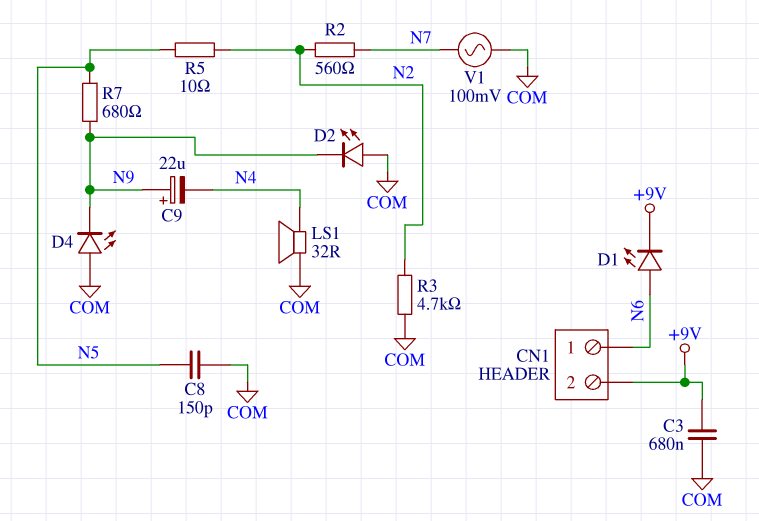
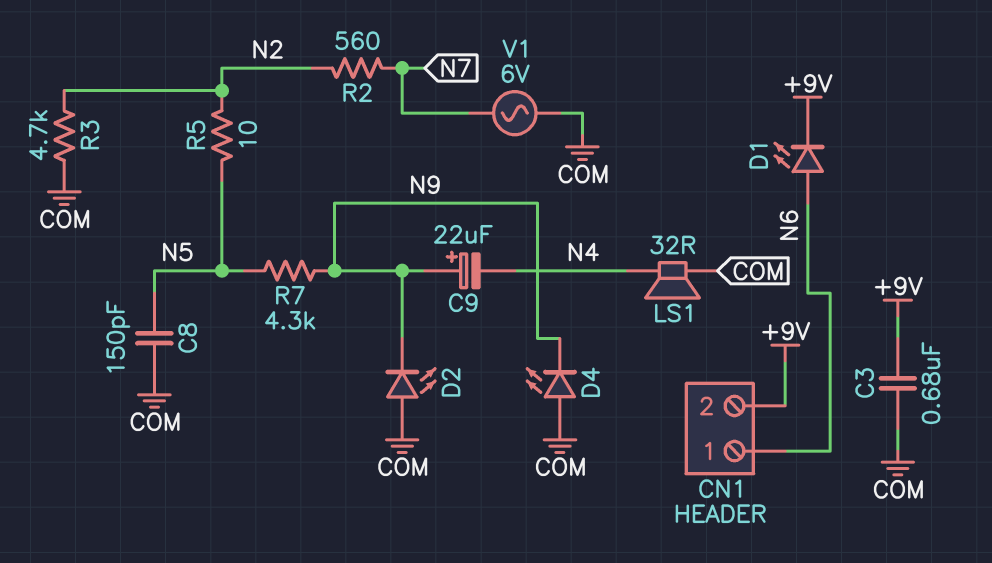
R7: 680 (N5, N9) -> 4.3k (N5, N9)
V1: AC 100mV (COM, N7) -> AC 6V (COM, N7)

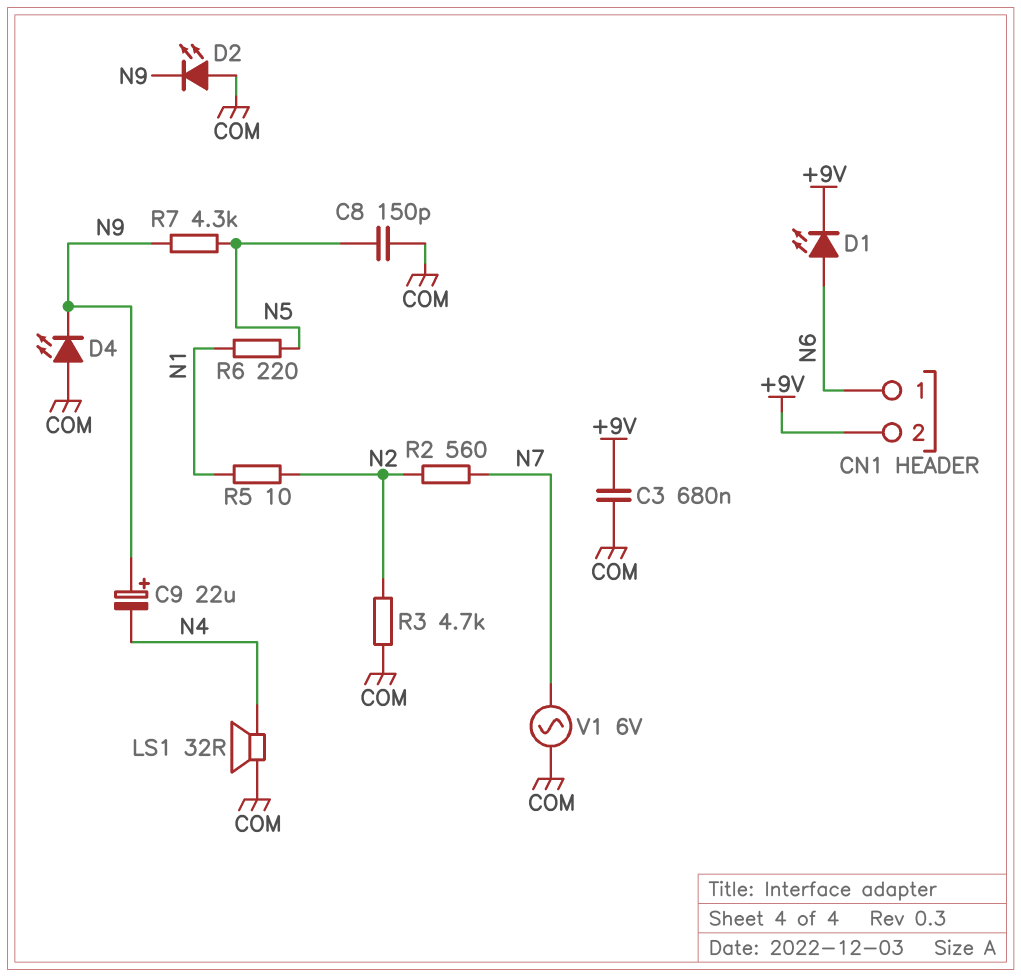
R5: 10 (N2, N5) -> 10 (N1, N2)
R6: none -> 220 (N1, N5)

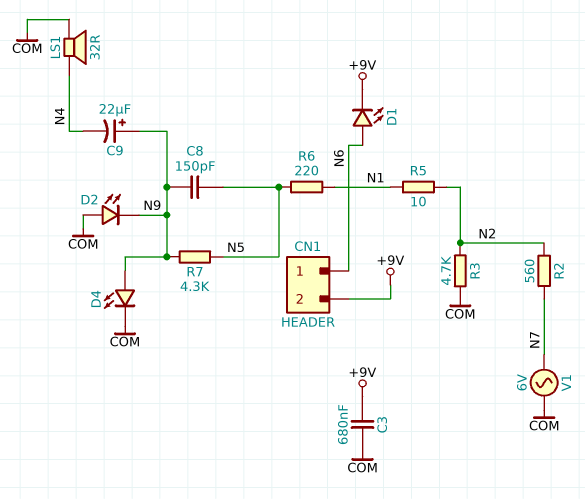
C8: 150pF (COM, N5) -> 150pF (N5, N9)
D4: LED (A COM, K N9) -> LED (A N9, K COM)

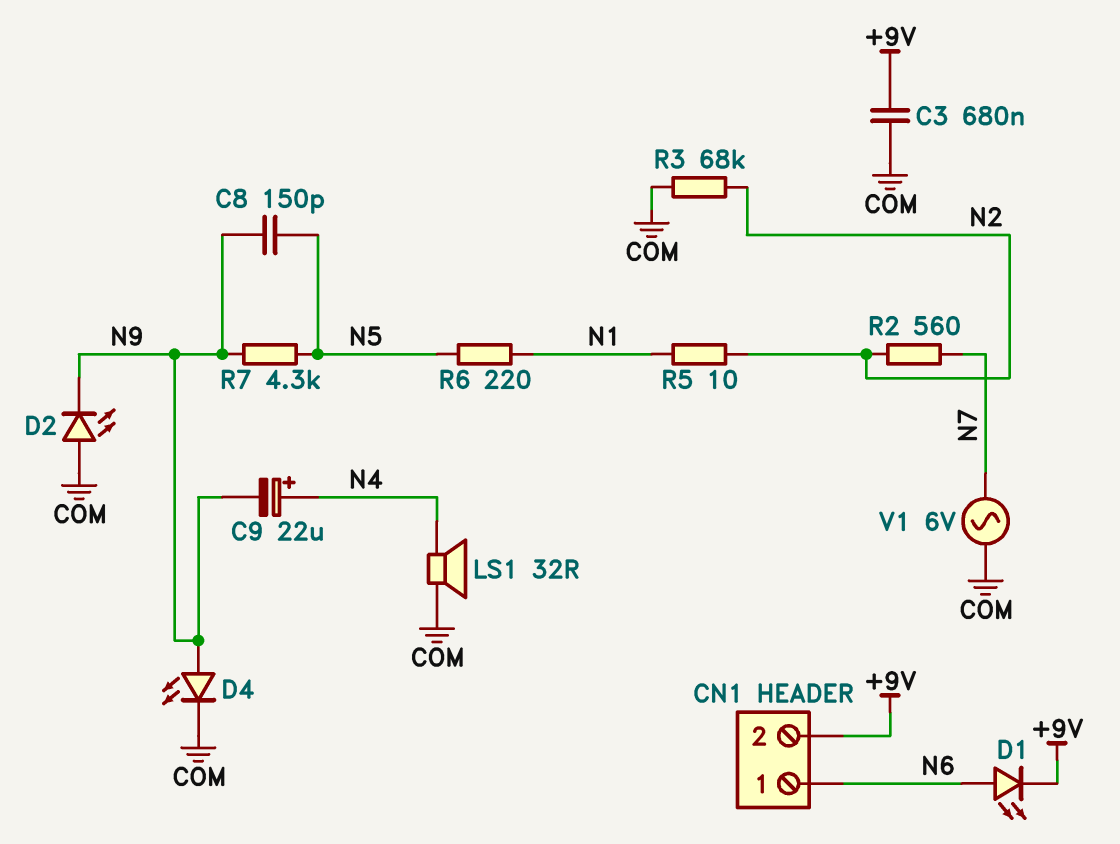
C9: 22uF (plus N9, minus N4) -> 22uF (plus N4, minus N9)
R3: 4.7k (COM, N2) -> 68k (COM, N2)

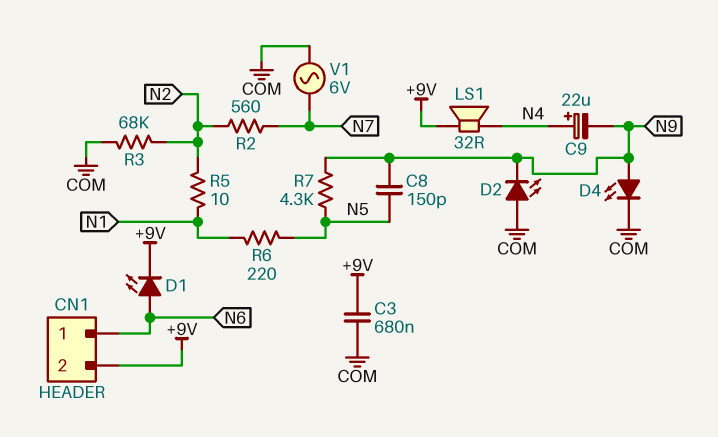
LS1: speaker 32R (COM, N4) -> speaker 32R (+9V, N4)

